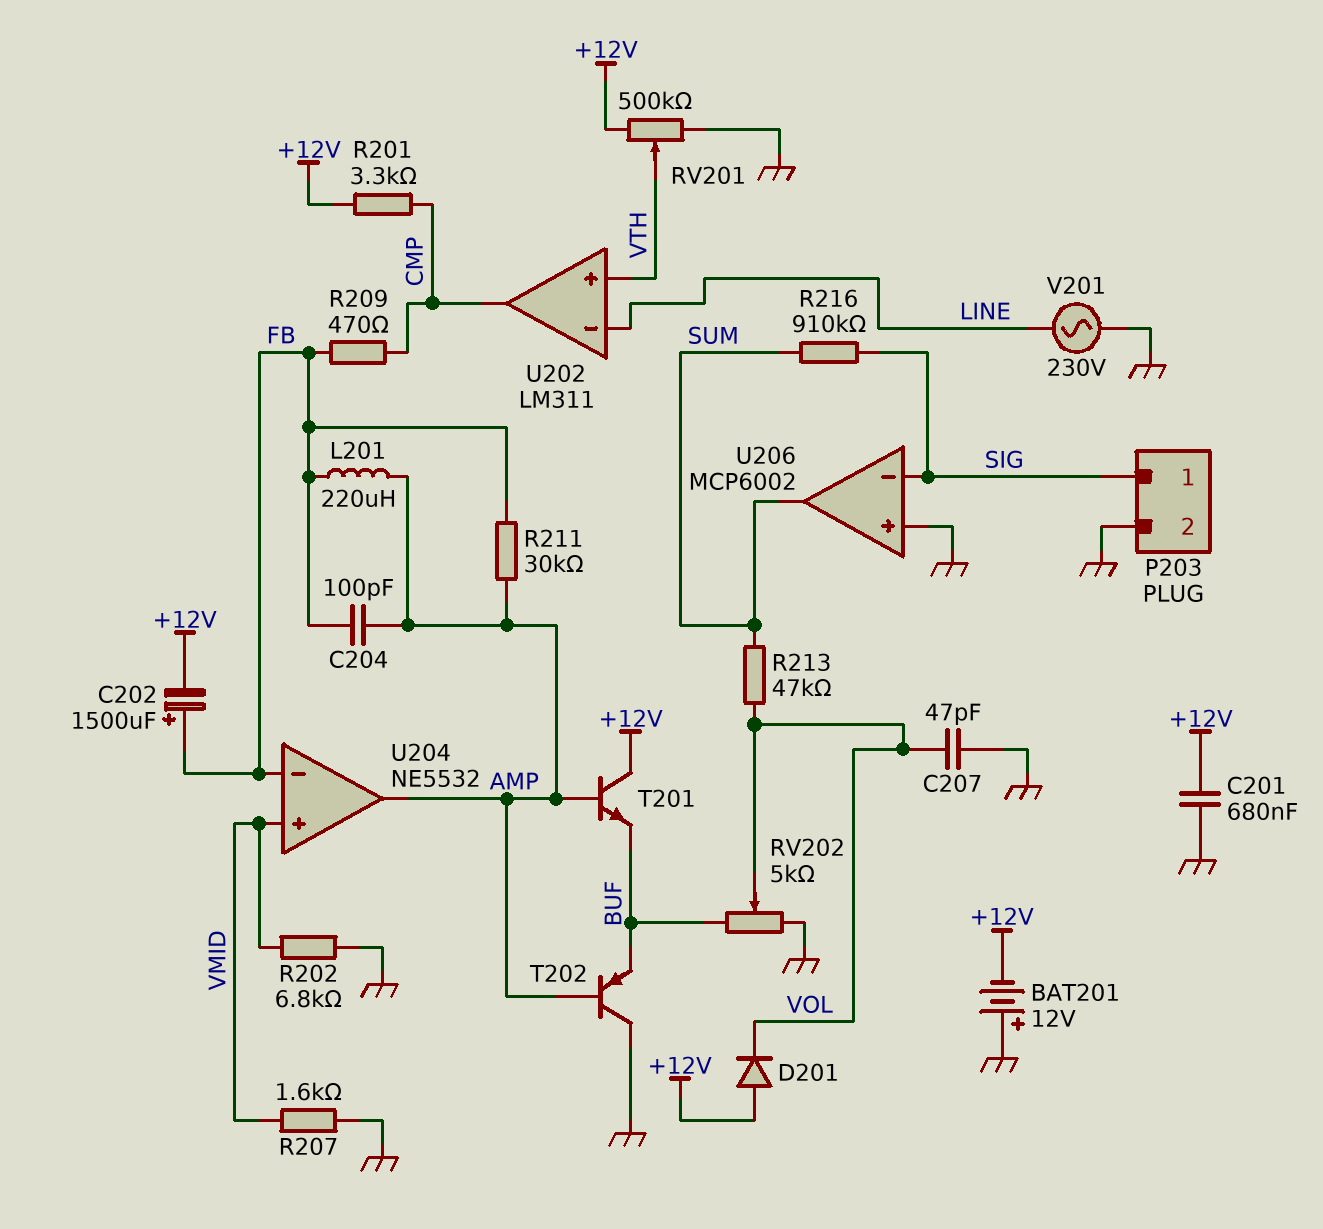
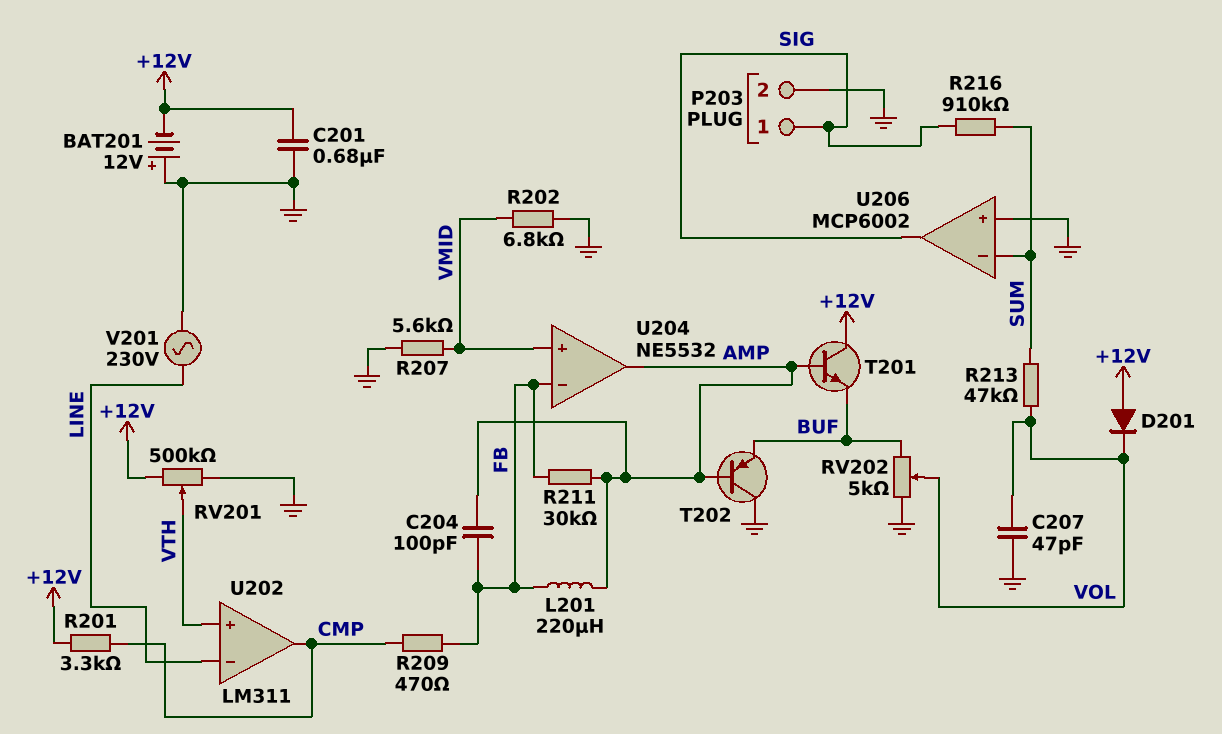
C202: 1500uF (plus FB, minus +12V) -> none
R207: 1.6k (GND, VMID) -> 5.6k (GND, VMID)
U206 pin in-: SIG -> SUM
U206 pin out: SUM -> SIG

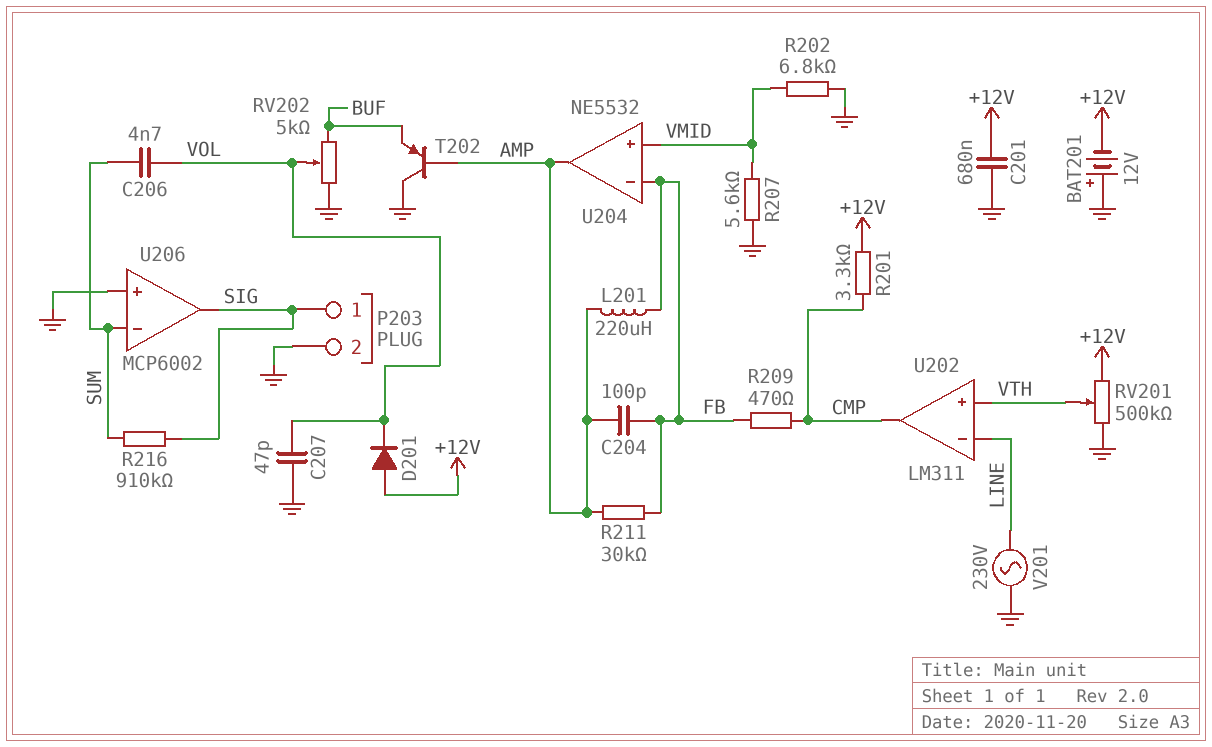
C206: none -> 4.7nF (SUM, VOL)
R213: 47k (SUM, VOL) -> none
T201: NPN (B AMP, C +12V, E BUF) -> none

